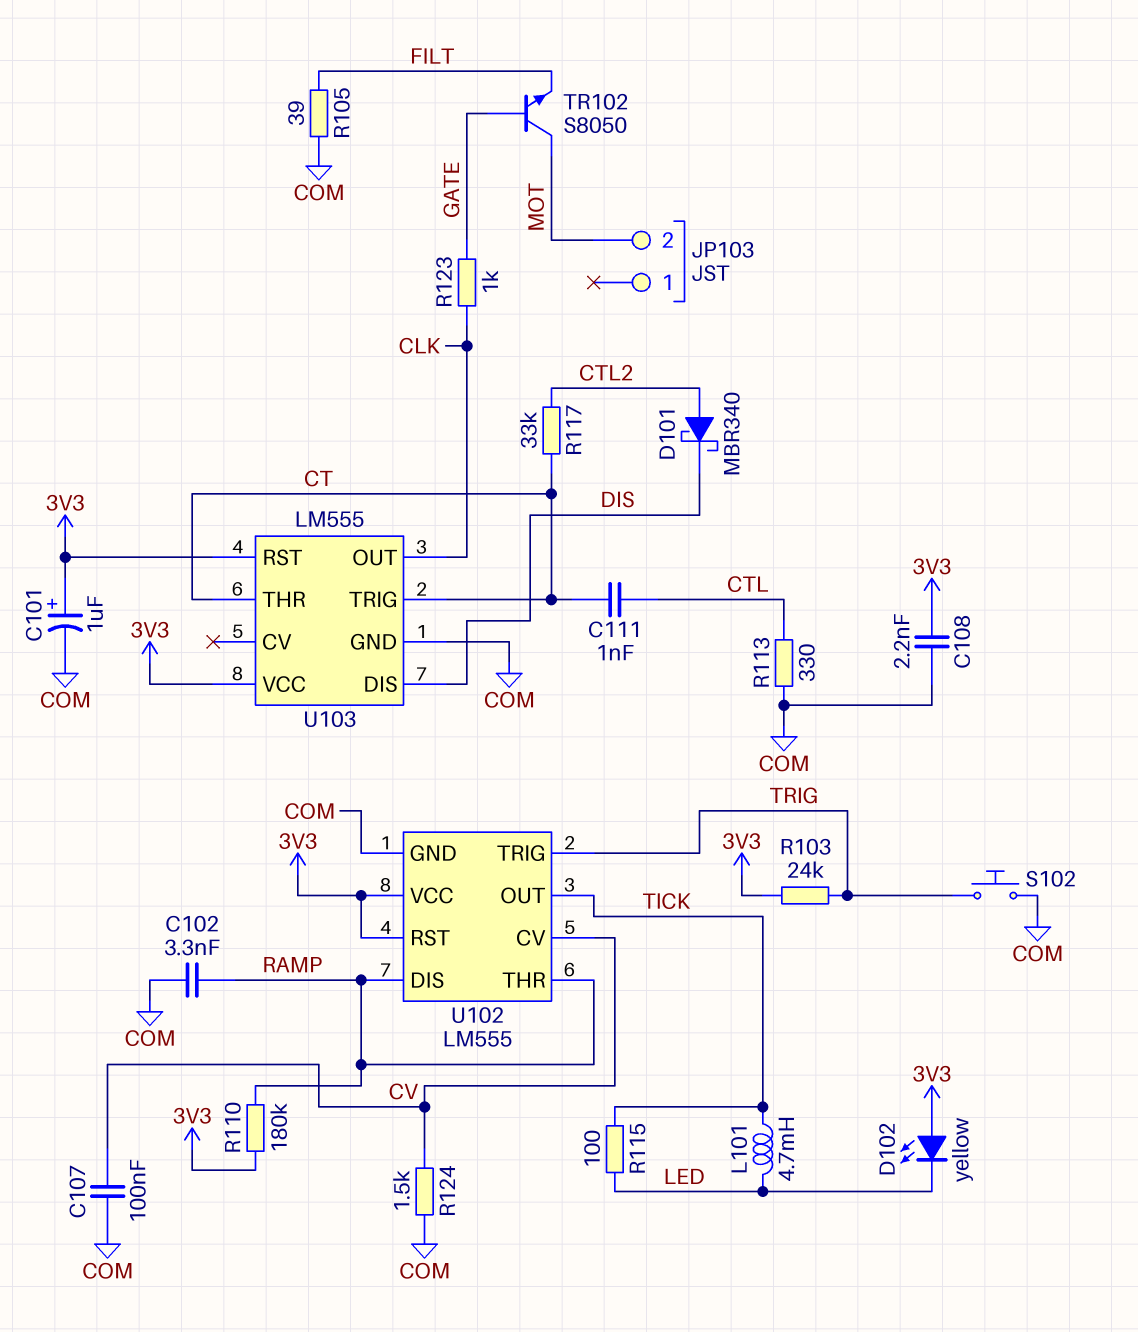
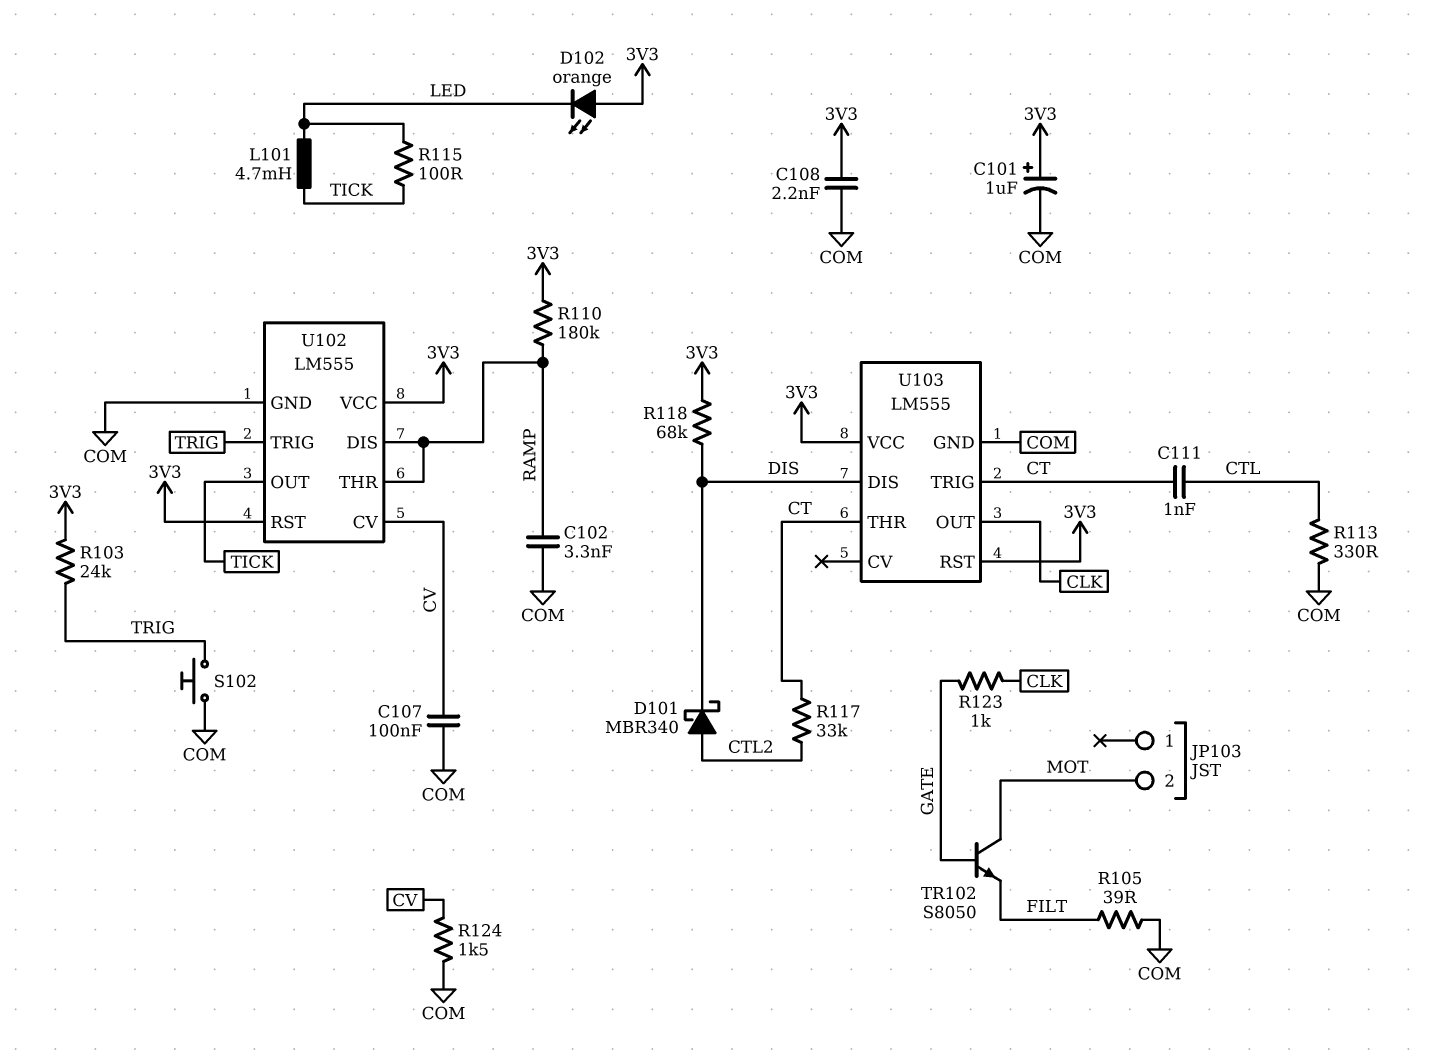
D102: LED yellow (A 3V3, K LED) -> LED orange (A 3V3, K LED)
R118: none -> 68k (3V3, DIS)

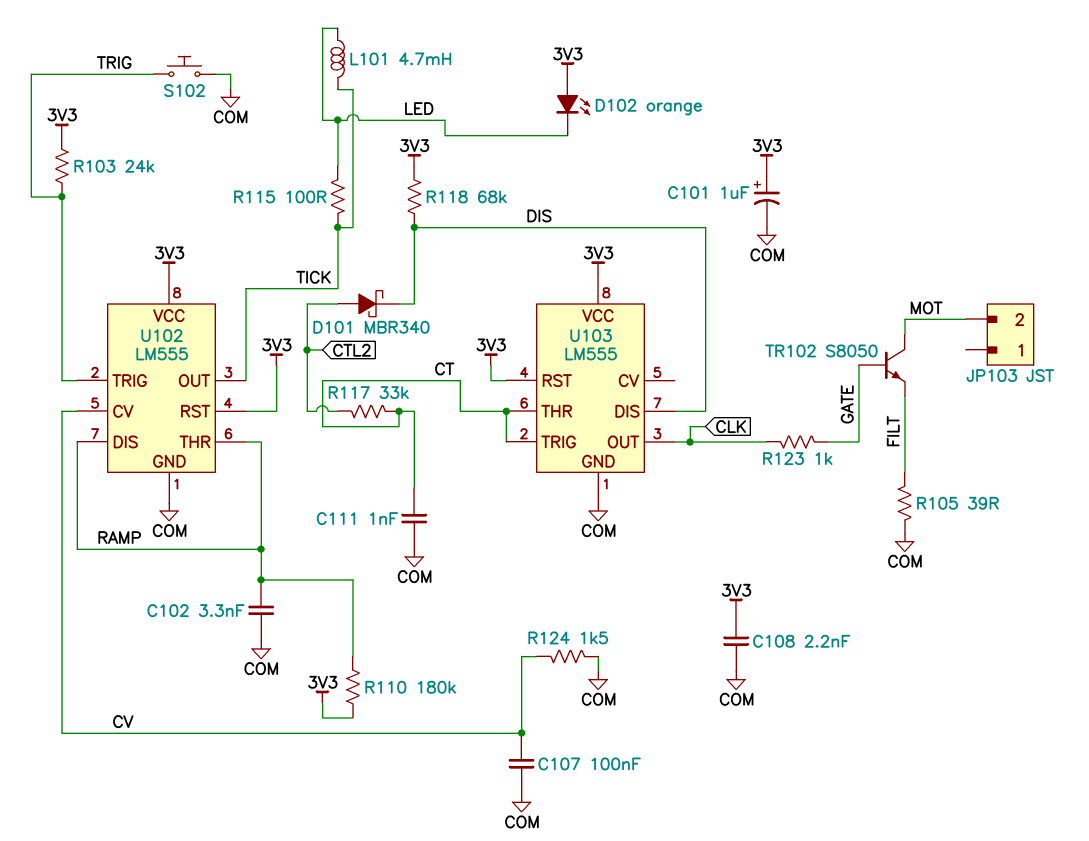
C111: 1nF (CT, CTL) -> 1nF (COM, CT)
R113: 330 (COM, CTL) -> none

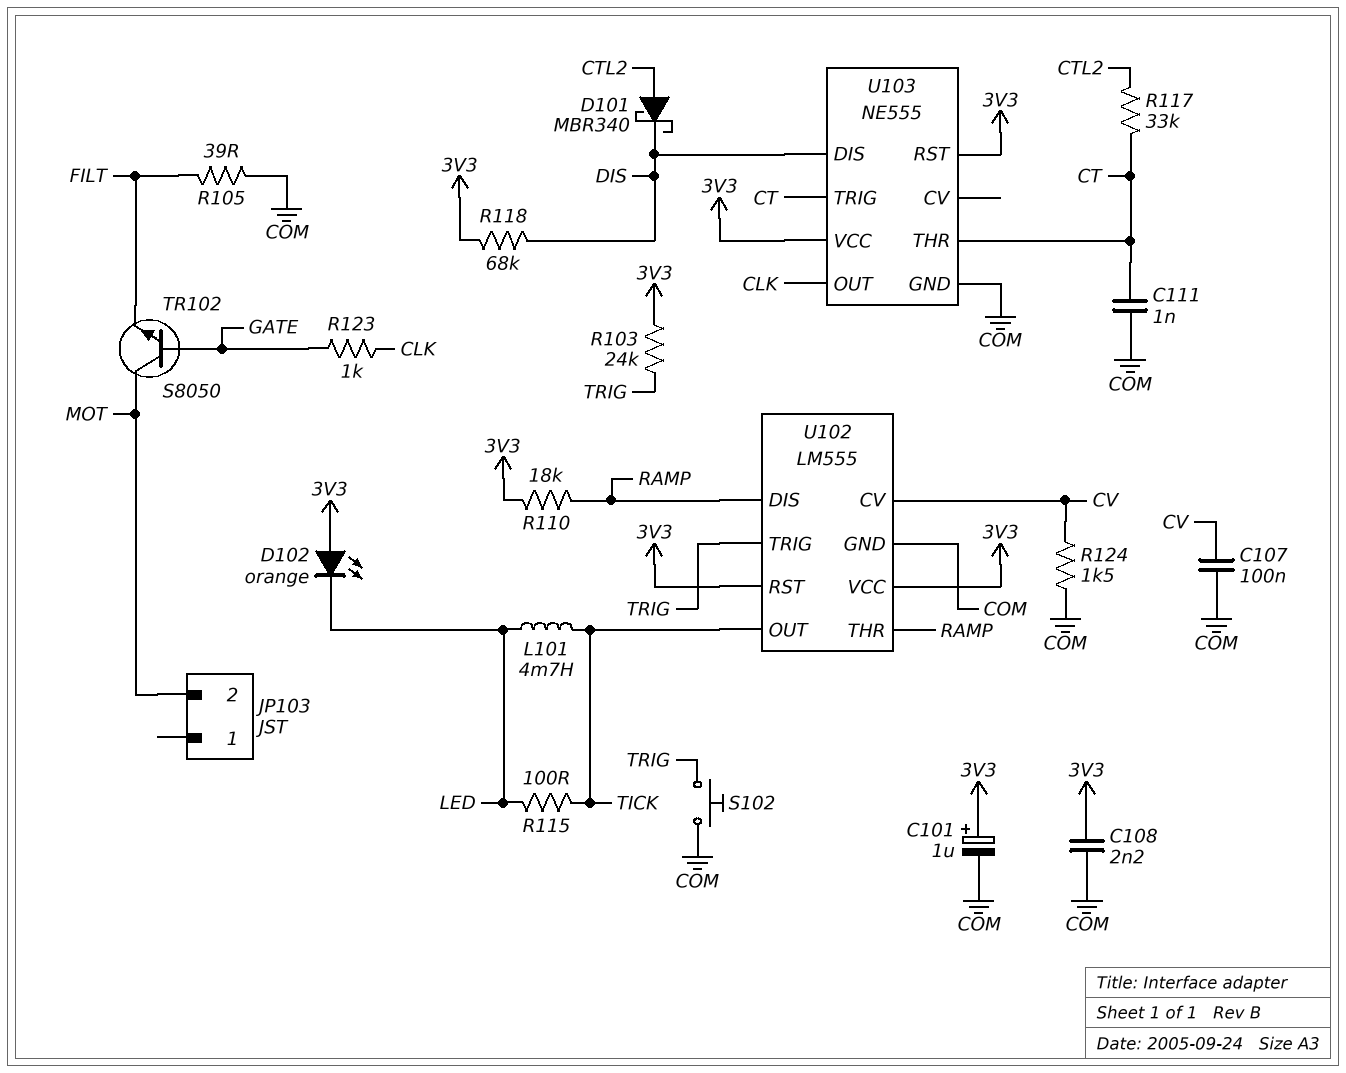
C102: 3.3nF (COM, RAMP) -> none
R110: 180k (3V3, RAMP) -> 18k (3V3, RAMP)
U103: LM555 -> NE555

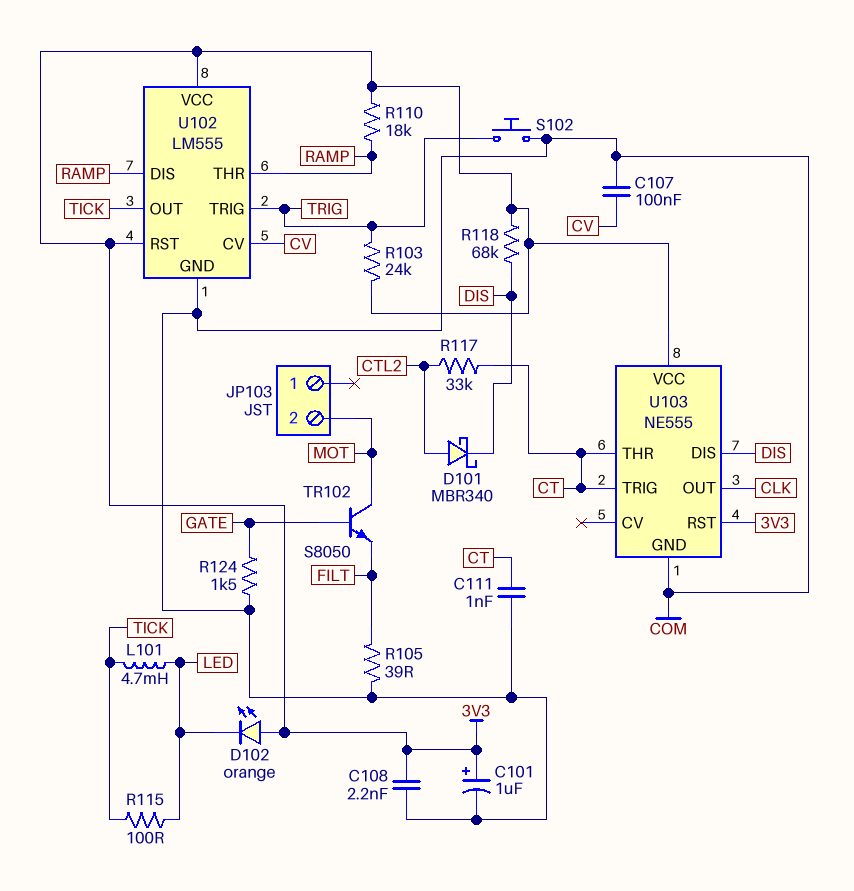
R123: 1k (CLK, GATE) -> none
R124: 1.5k (COM, CV) -> 1.5k (COM, GATE)

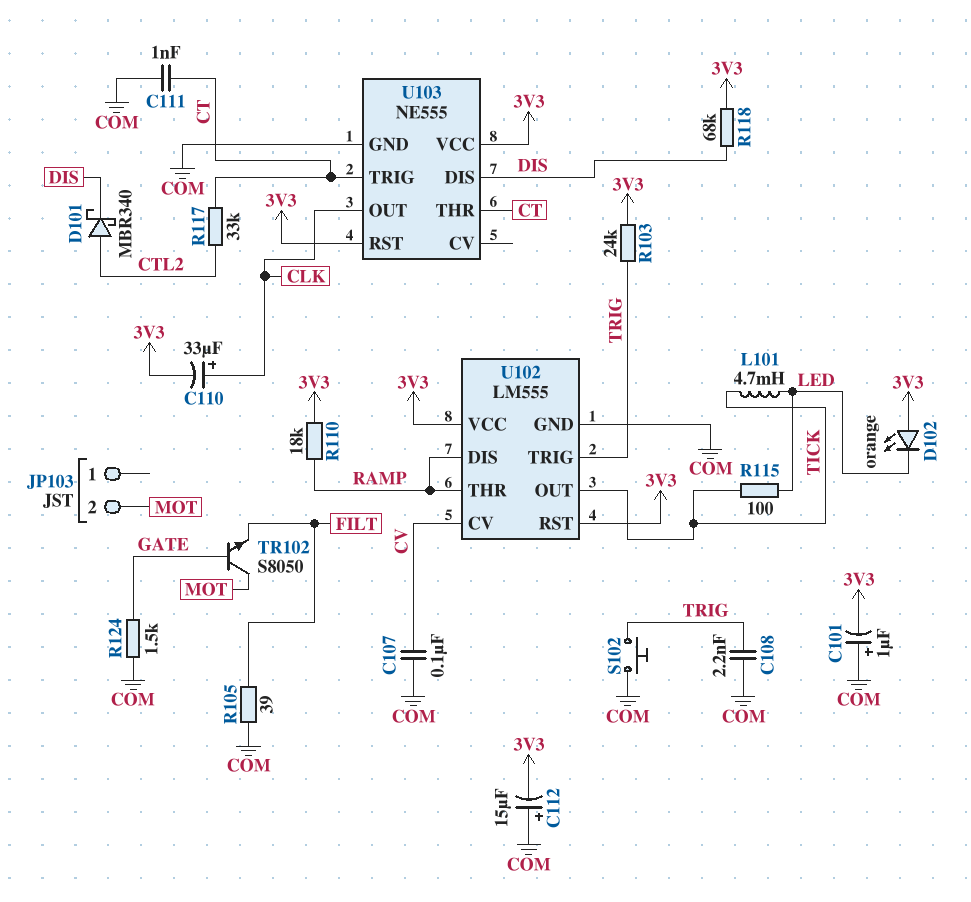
C101: 1uF (plus 3V3, minus COM) -> 1uF (plus COM, minus 3V3)
C108: 2.2nF (3V3, COM) -> 2.2nF (COM, TRIG)
C110: none -> 33uF (plus CLK, minus 3V3)
C112: none -> 15uF (plus COM, minus 3V3)

